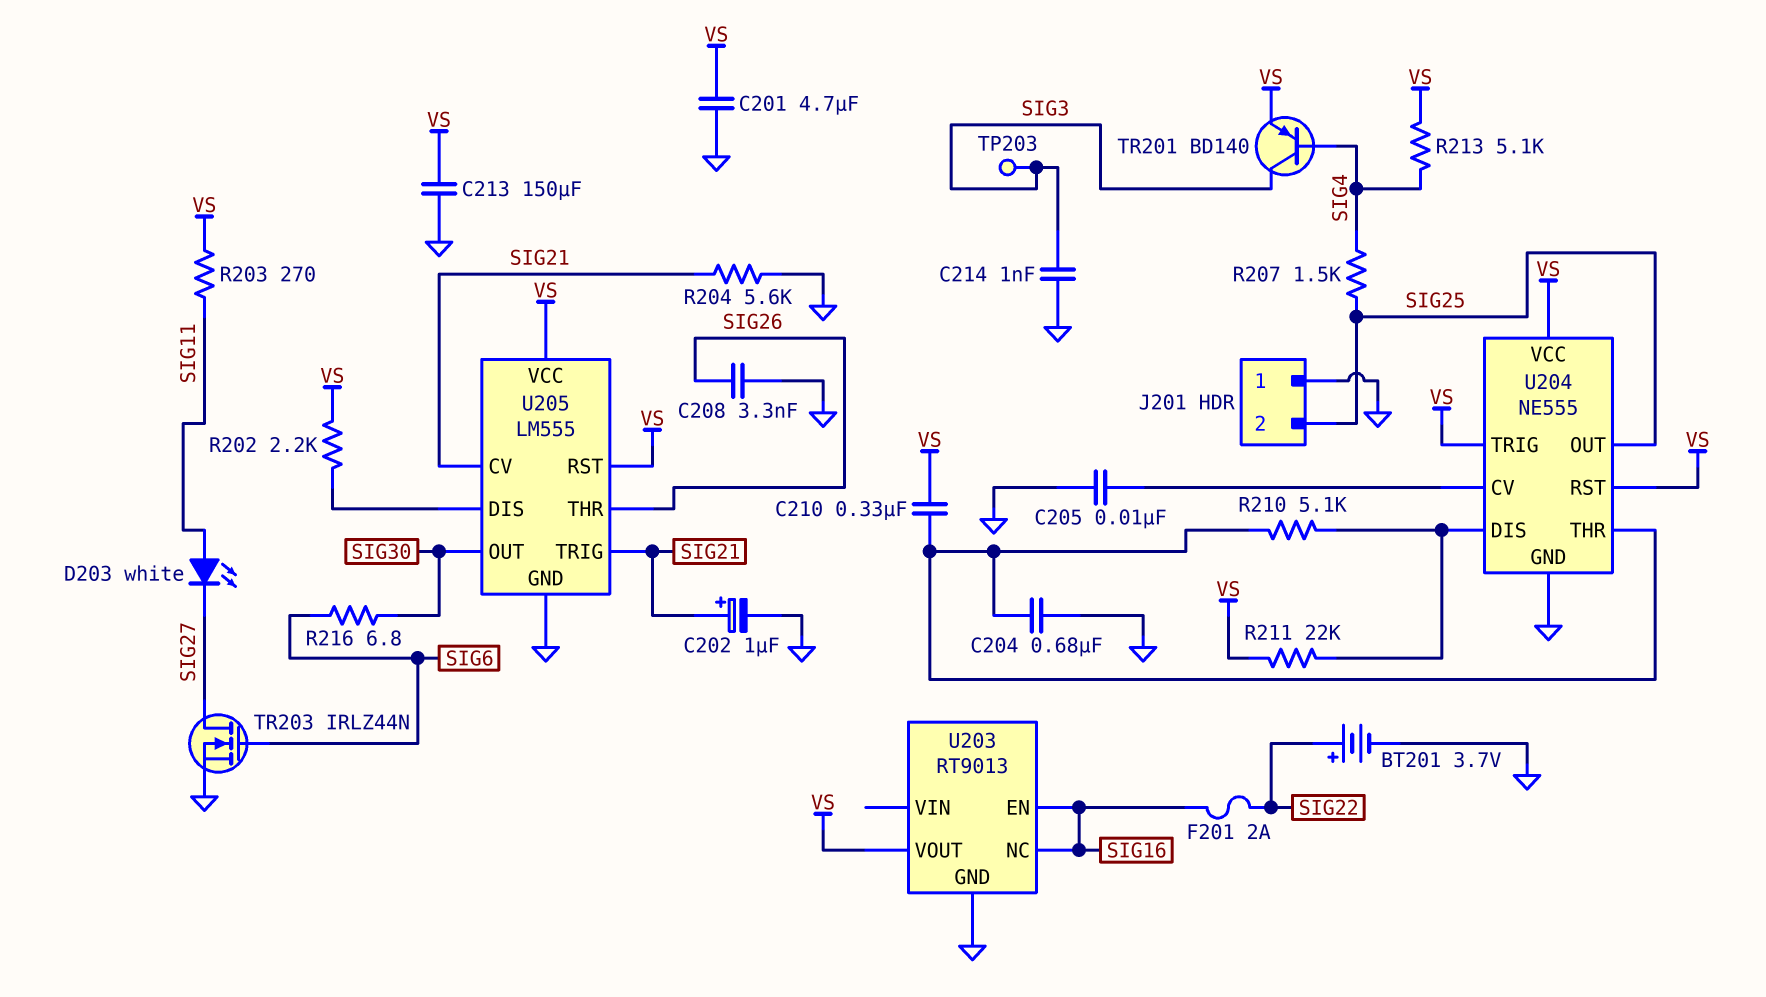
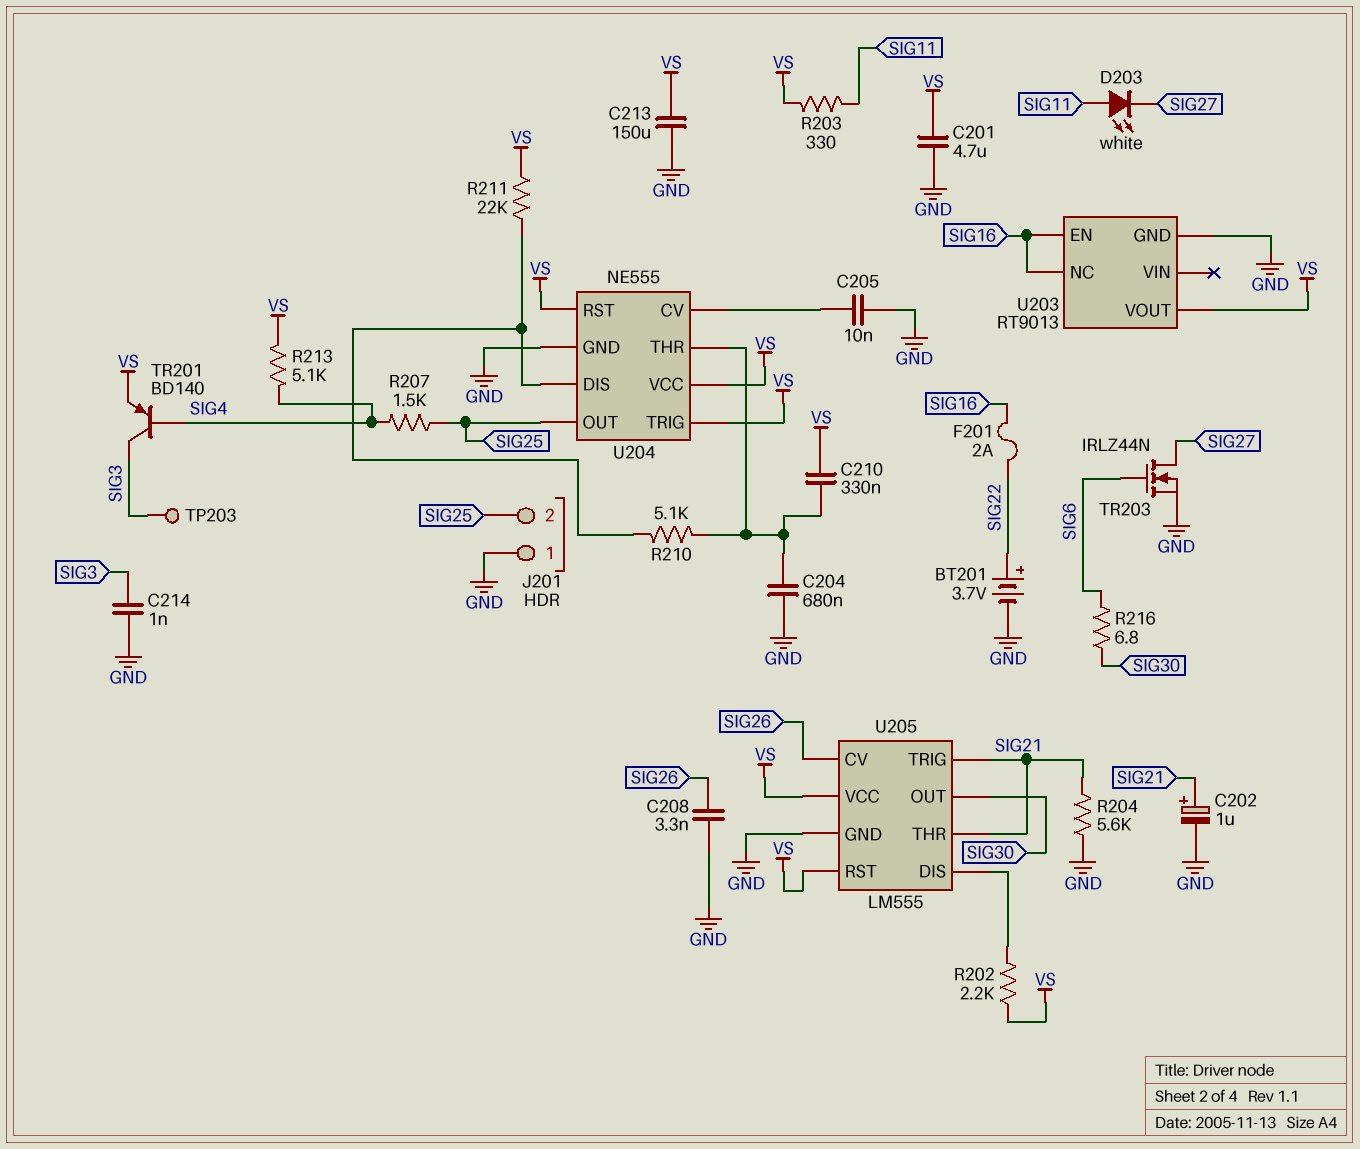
R203: 270 (SIG11, VS) -> 330 (SIG11, VS)
U205 pin CV: SIG21 -> SIG26
U205 pin THR: SIG26 -> SIG21

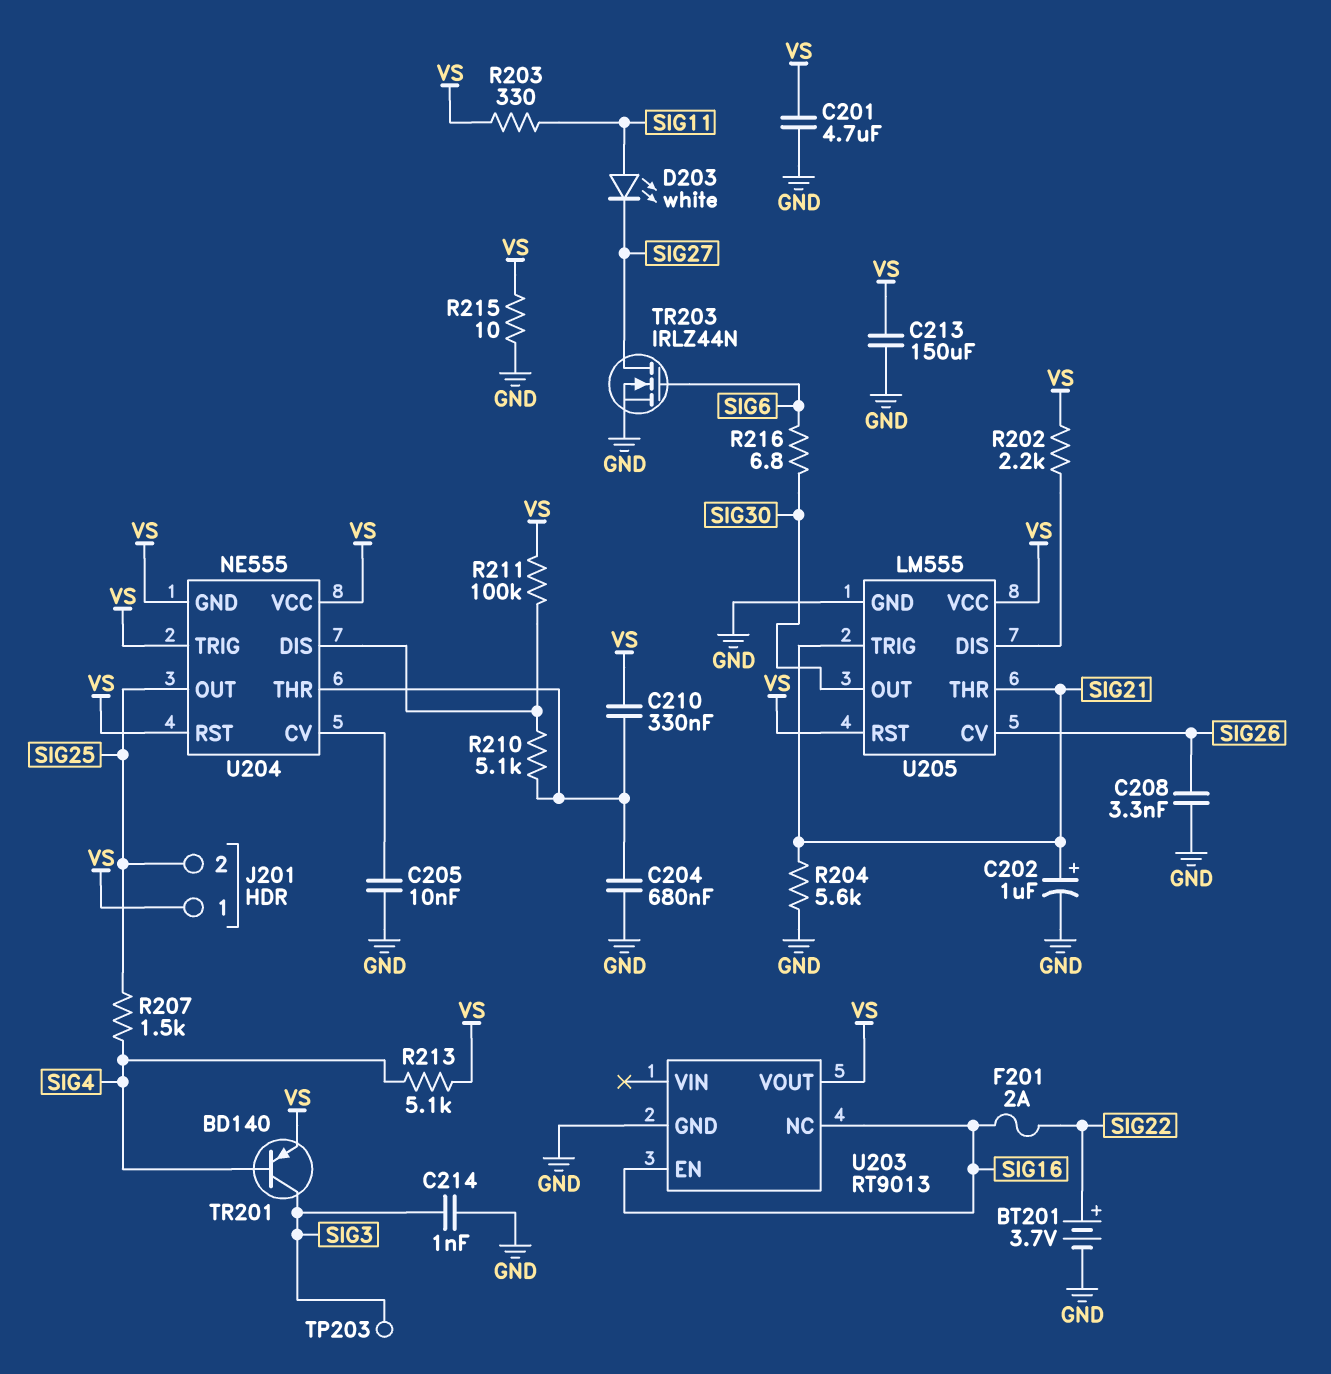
J201 pin 1: GND -> VS
R211: 22k (U204/DIS, VS) -> 100k (U204/DIS, VS)
R215: none -> 10 (GND, VS)
U204 pin GND: GND -> VS

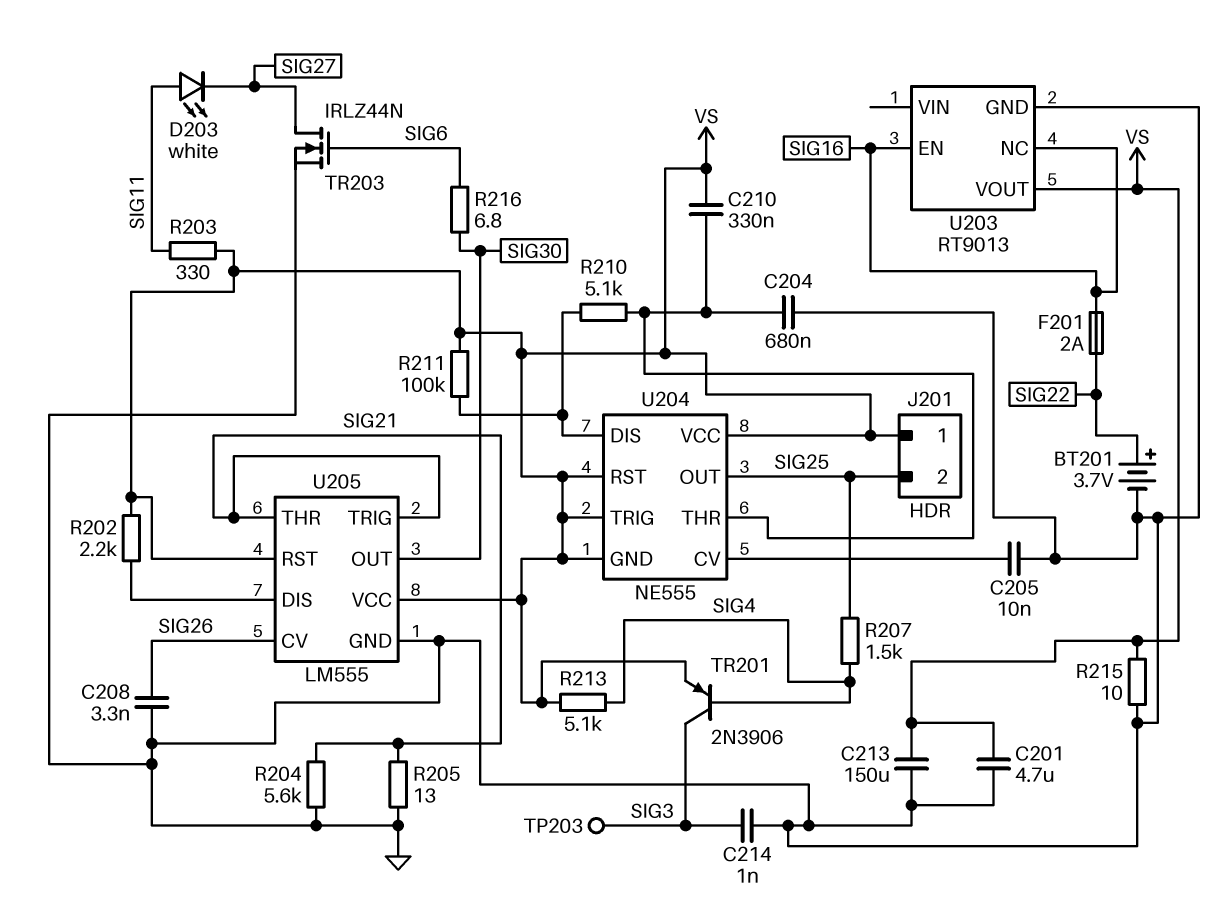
C202: 1uF (plus SIG21, minus GND) -> none
R205: none -> 13 (GND, SIG21)
TR201: PNP BD140 (B SIG4, C SIG3, E VS) -> PNP 2N3906 (B SIG4, C SIG3, E VS)

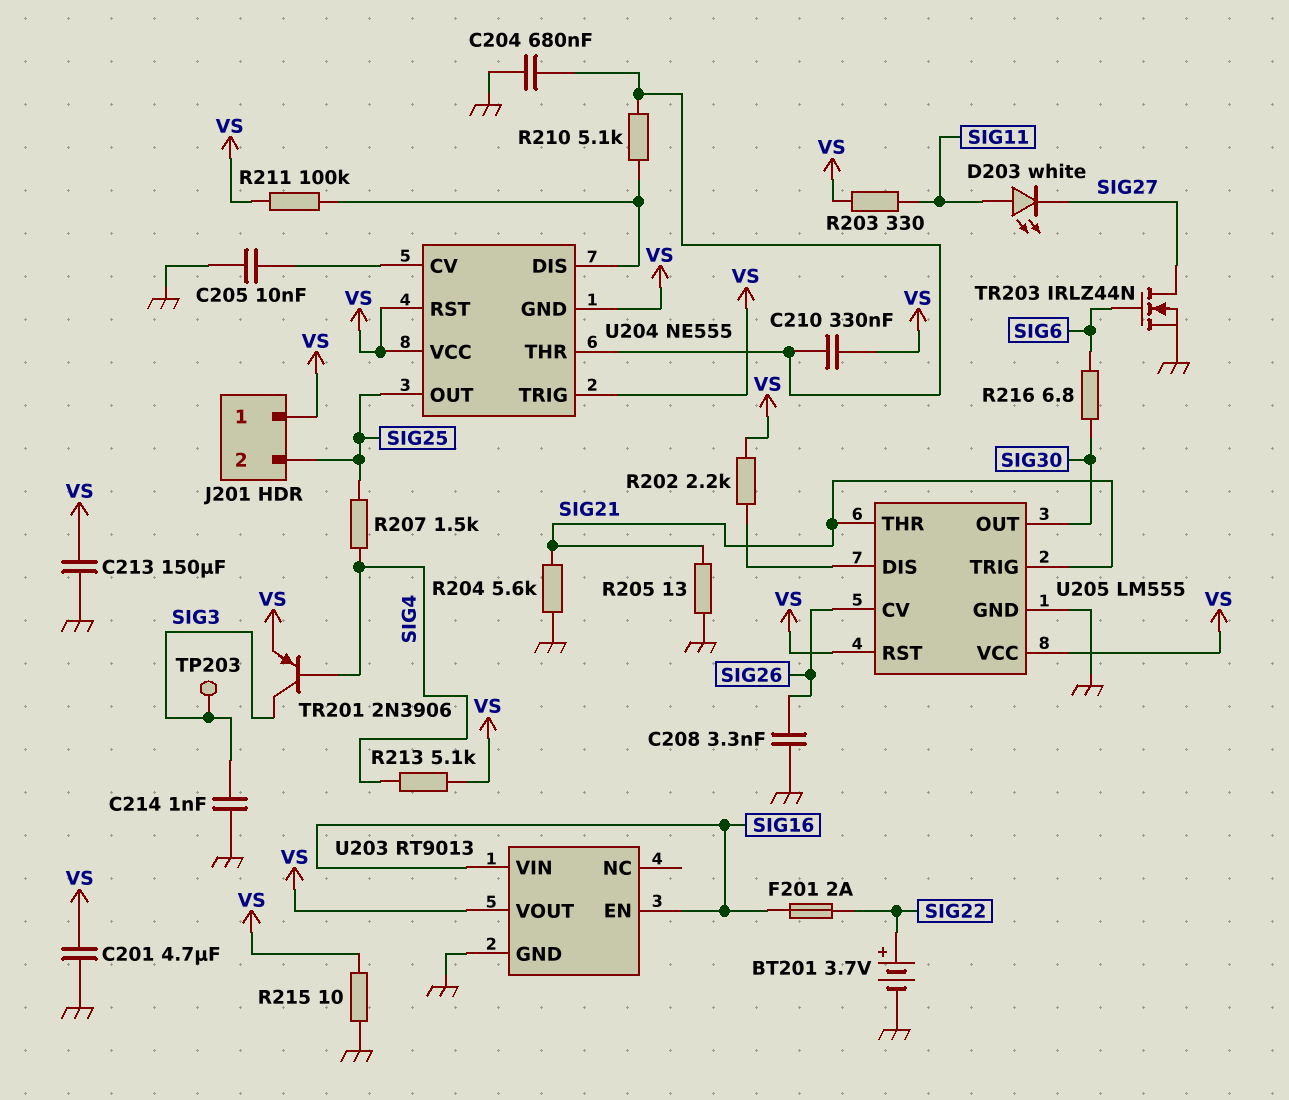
U203 pin NC: SIG16 -> none
U203 pin VIN: none -> SIG16

